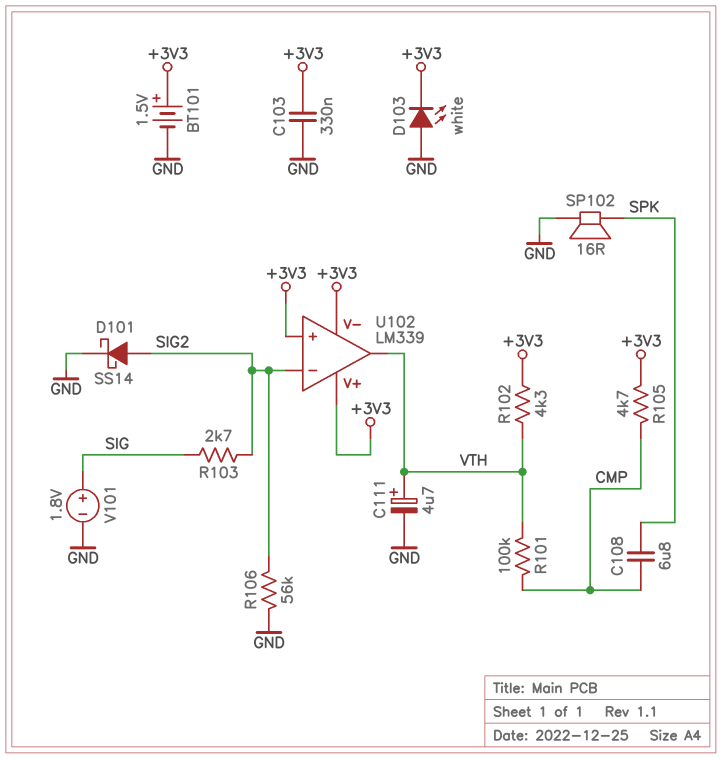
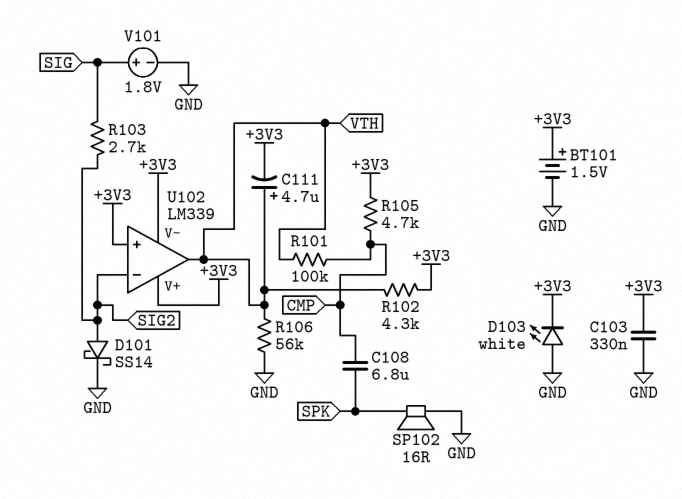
C111: 4.7uF (plus VTH, minus GND) -> 4.7uF (plus VTH, minus +3V3)
R106: 56k (GND, SIG2) -> 56k (GND, VTH)

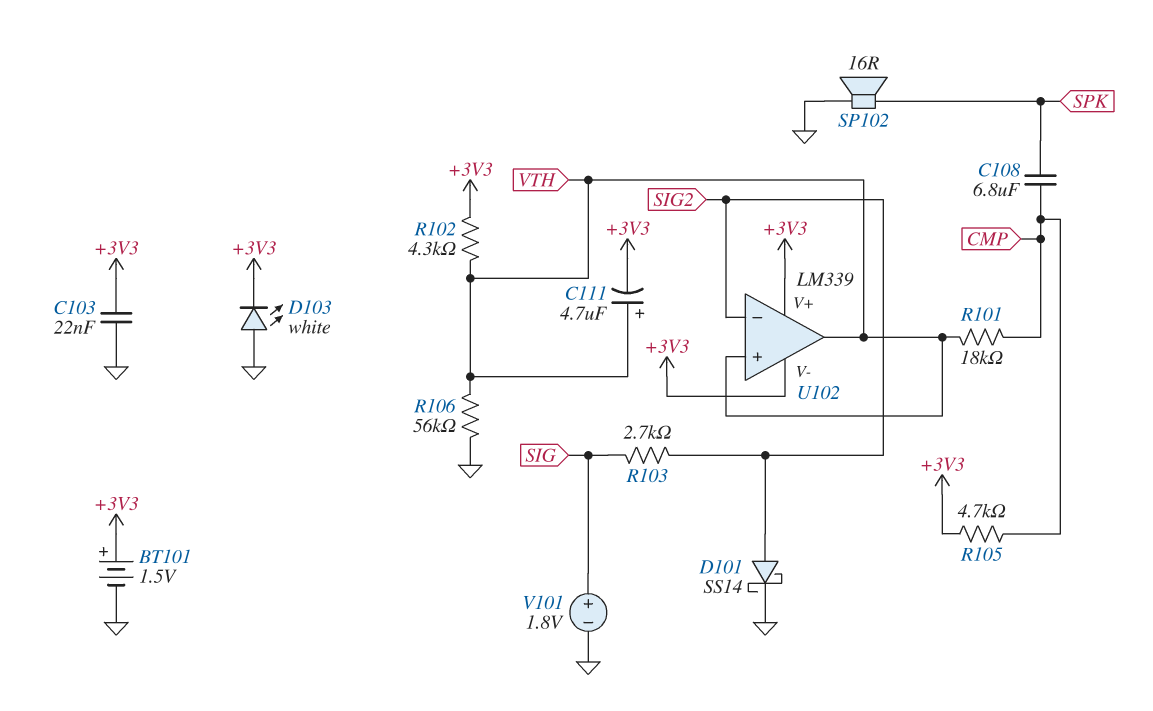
C103: 330nF (+3V3, GND) -> 22nF (+3V3, GND)
R101: 100k (CMP, VTH) -> 18k (CMP, VTH)
U102 pin in+: +3V3 -> VTH

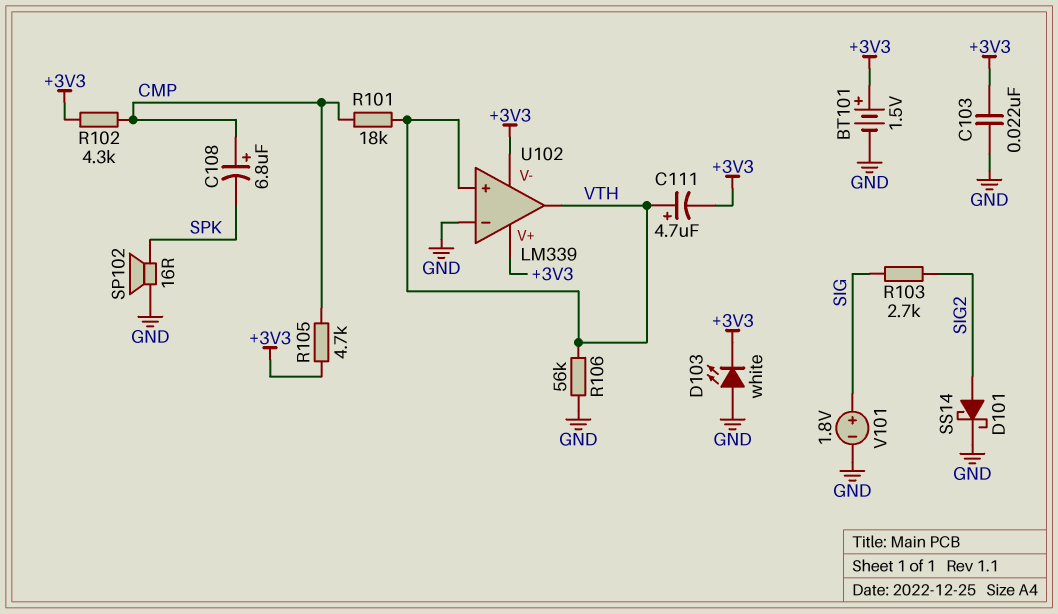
C108: 6.8uF (CMP, SPK) -> 6.8uF (plus CMP, minus SPK)
R102: 4.3k (+3V3, VTH) -> 4.3k (+3V3, CMP)
U102 pin in-: SIG2 -> GND

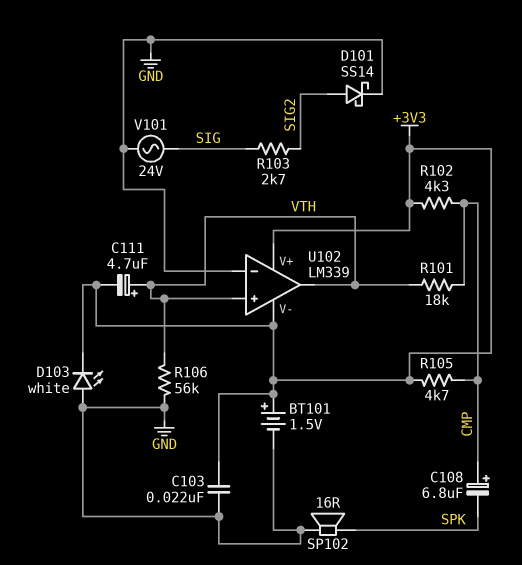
V101: 1.8V (plus SIG, minus GND) -> AC 24V (GND, SIG)

